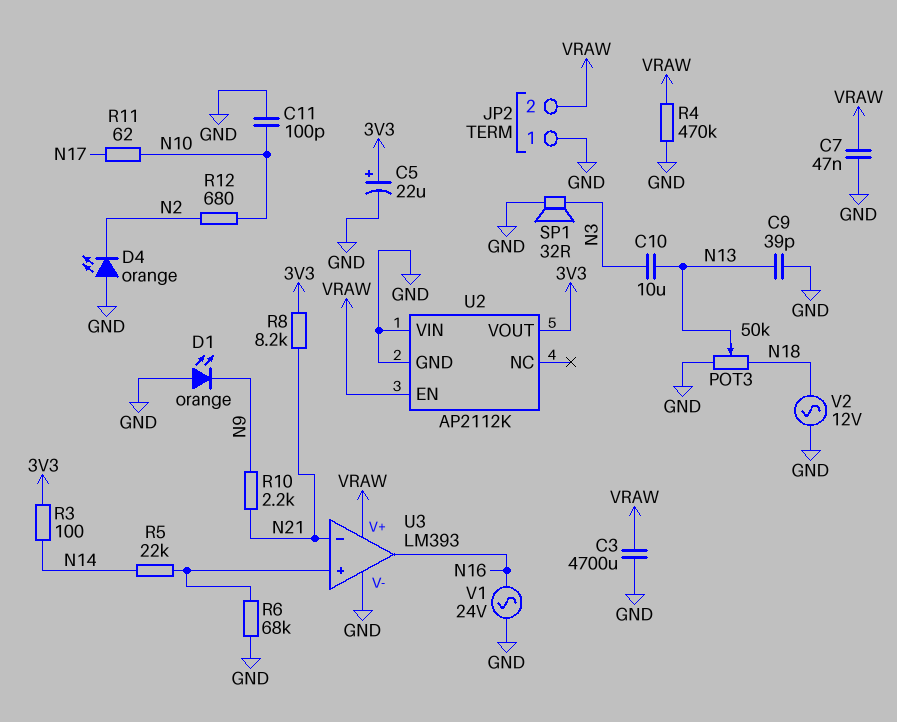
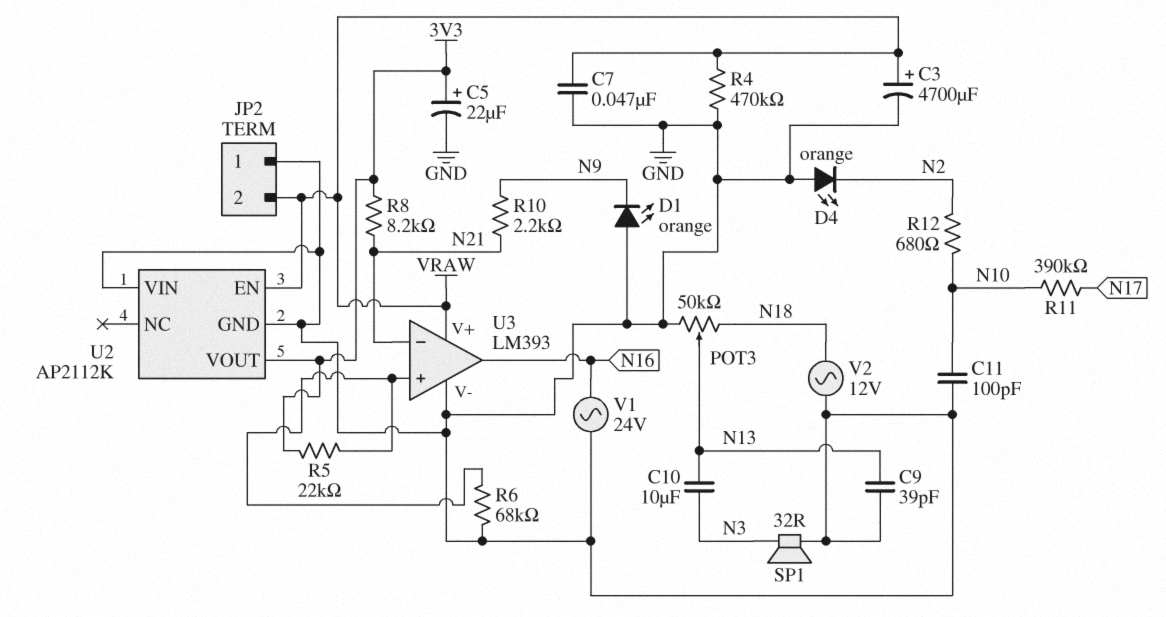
C3: 4700uF (GND, VRAW) -> 4700uF (plus VRAW, minus GND)
R3: 100 (3V3, N14) -> none
R5: 22k (N14, U3/in+) -> 22k (3V3, U3/in+)
R11: 62 (N10, N17) -> 390k (N10, N17)

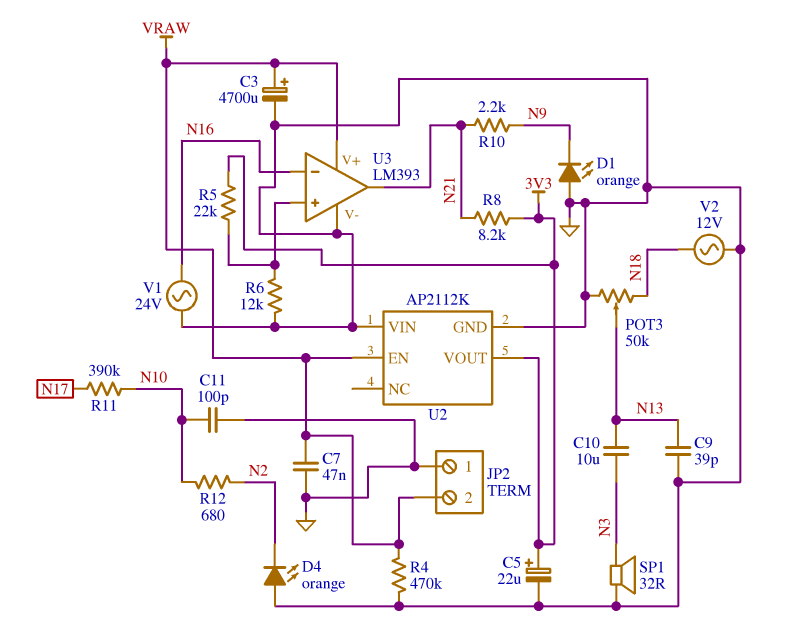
R6: 68k (GND, U3/in+) -> 12k (GND, U3/in+)
U3 pin in-: N21 -> N16
U3 pin out: N16 -> N21

